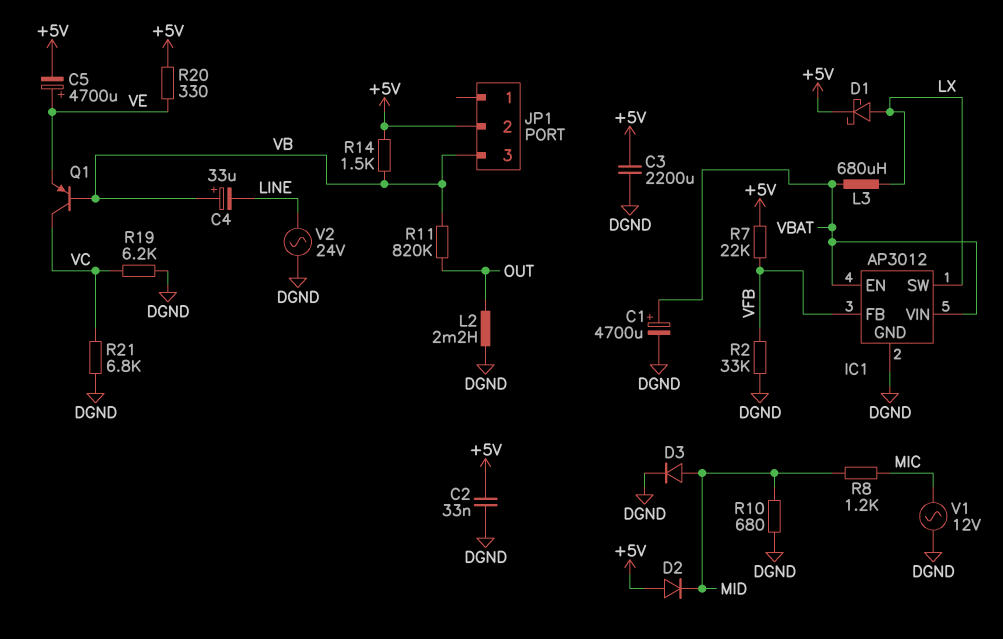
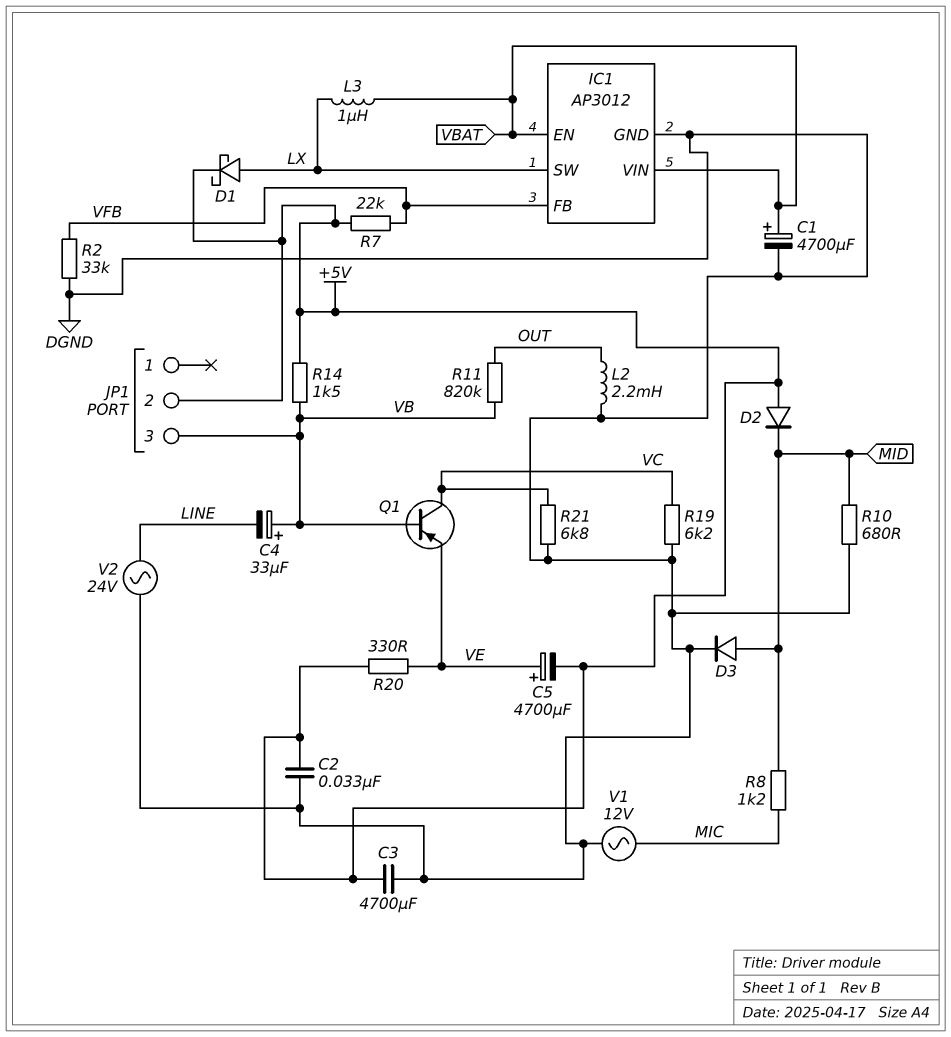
C3: 2200uF (+5V, DGND) -> 4700uF (+5V, DGND)
L3: 680uH (LX, VBAT) -> 1uH (LX, VBAT)

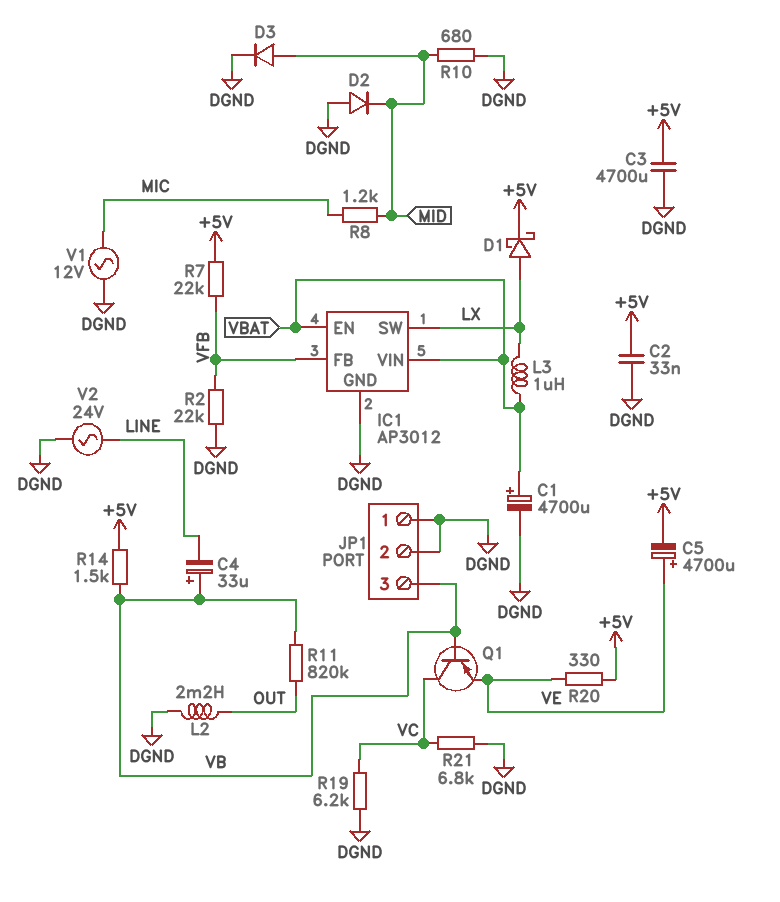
D2: diode (A +5V, K MID) -> diode (A DGND, K MID)
JP1 pin 1: none -> DGND
JP1 pin 2: +5V -> DGND
R2: 33k (DGND, VFB) -> 22k (DGND, VFB)

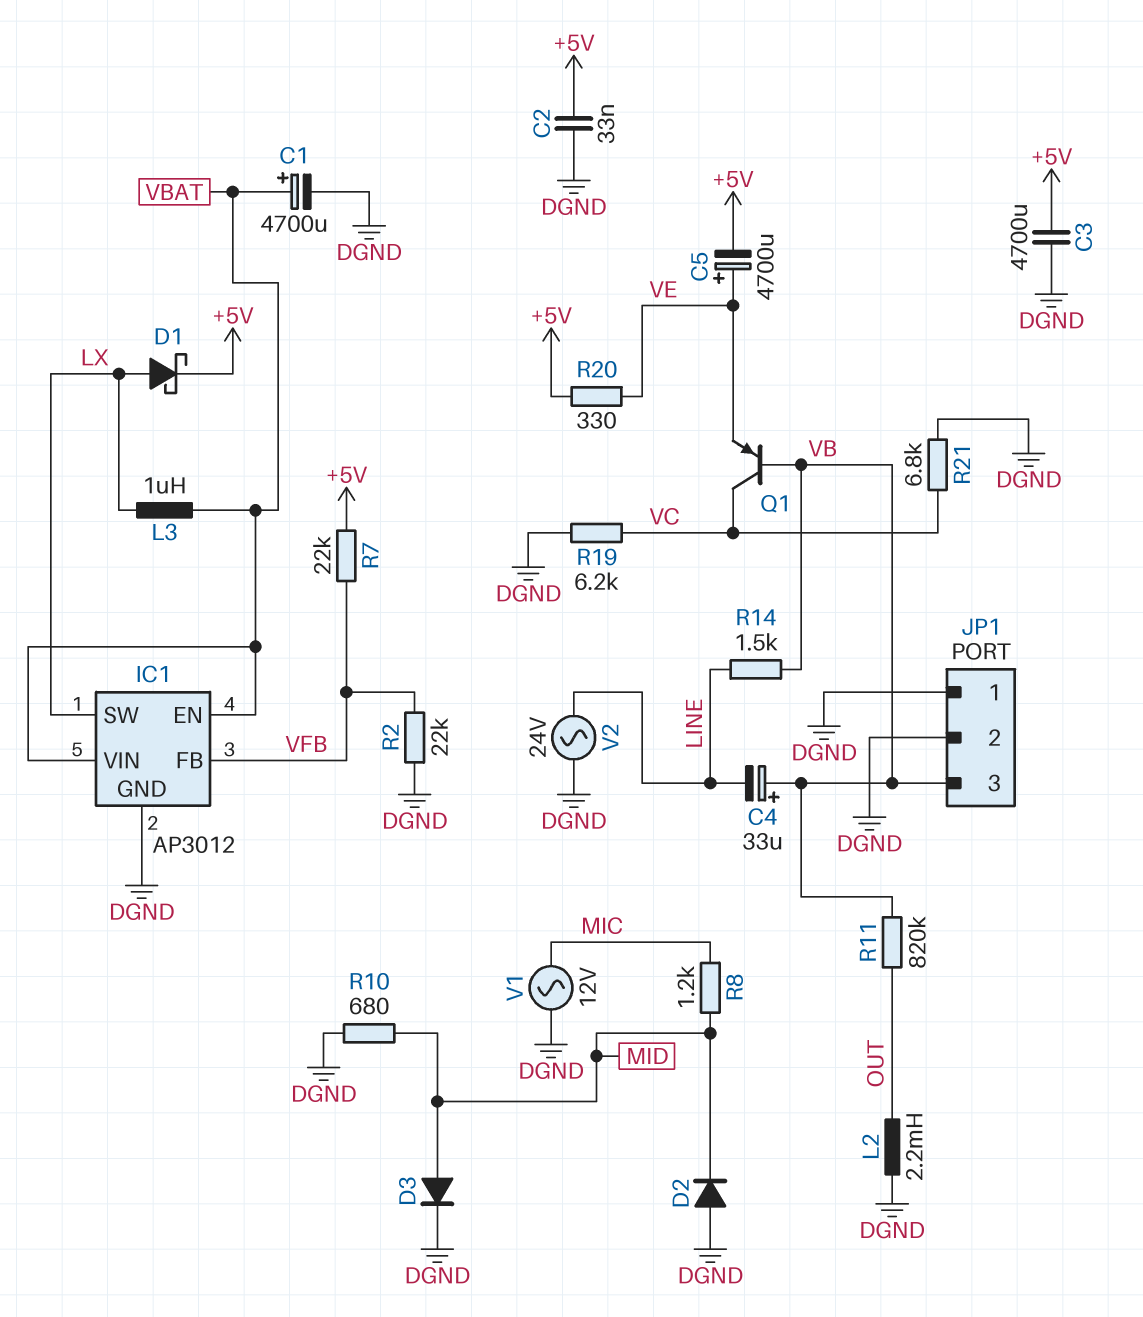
R14: 1.5k (+5V, VB) -> 1.5k (LINE, VB)

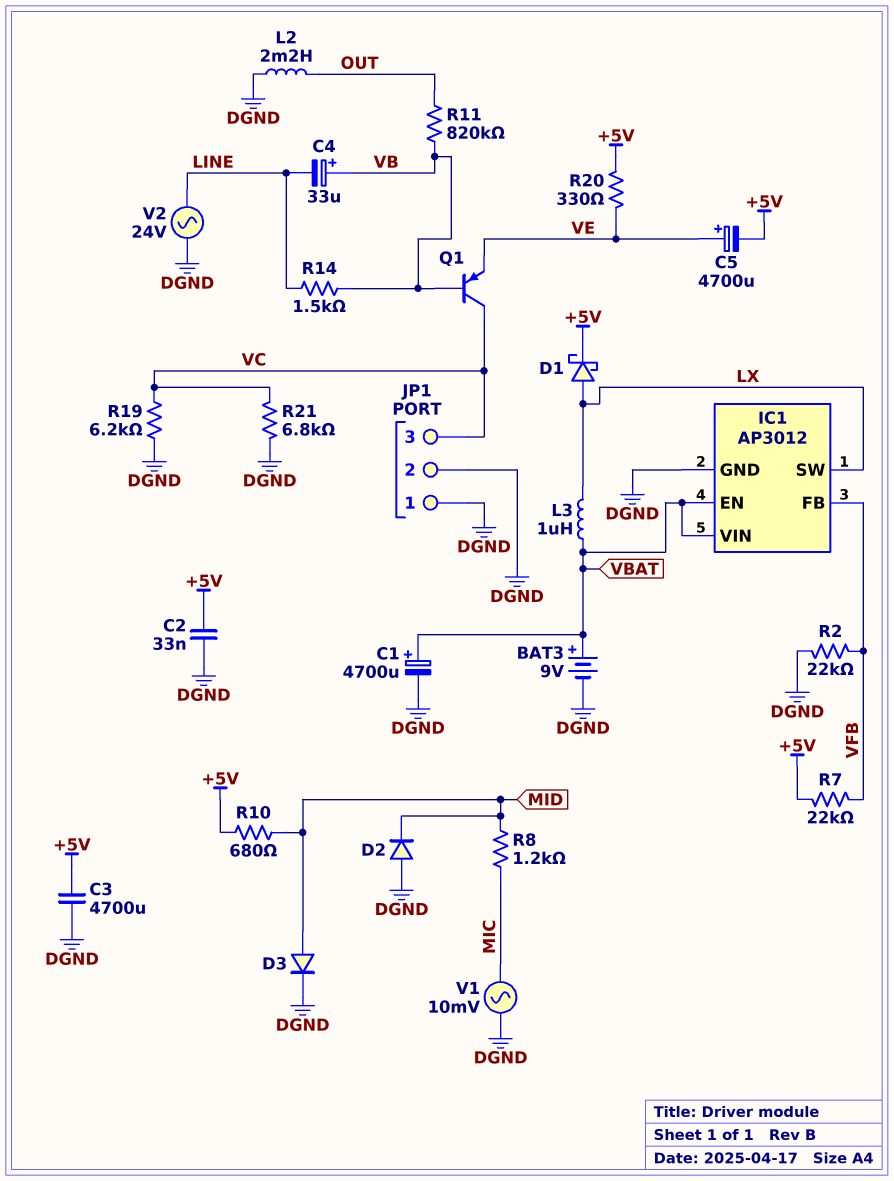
BAT3: none -> 9V (plus VBAT, minus DGND)
JP1 pin 3: VB -> VC
R10: 680 (DGND, MID) -> 680 (+5V, MID)
V1: AC 12V (DGND, MIC) -> AC 10mV (DGND, MIC)

